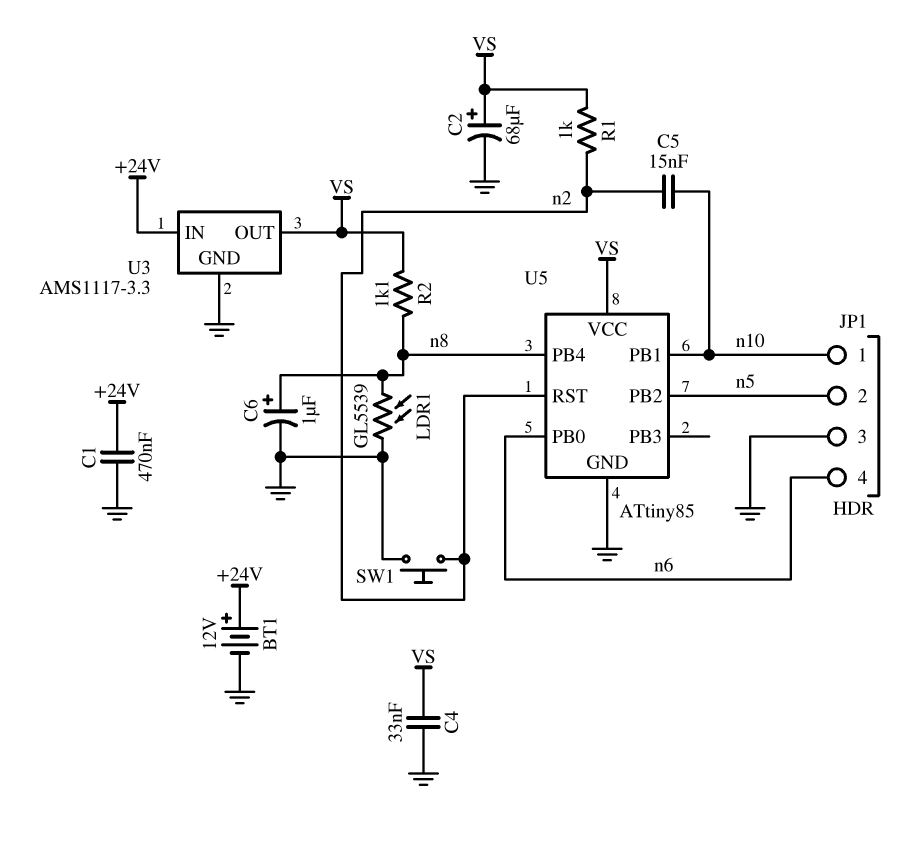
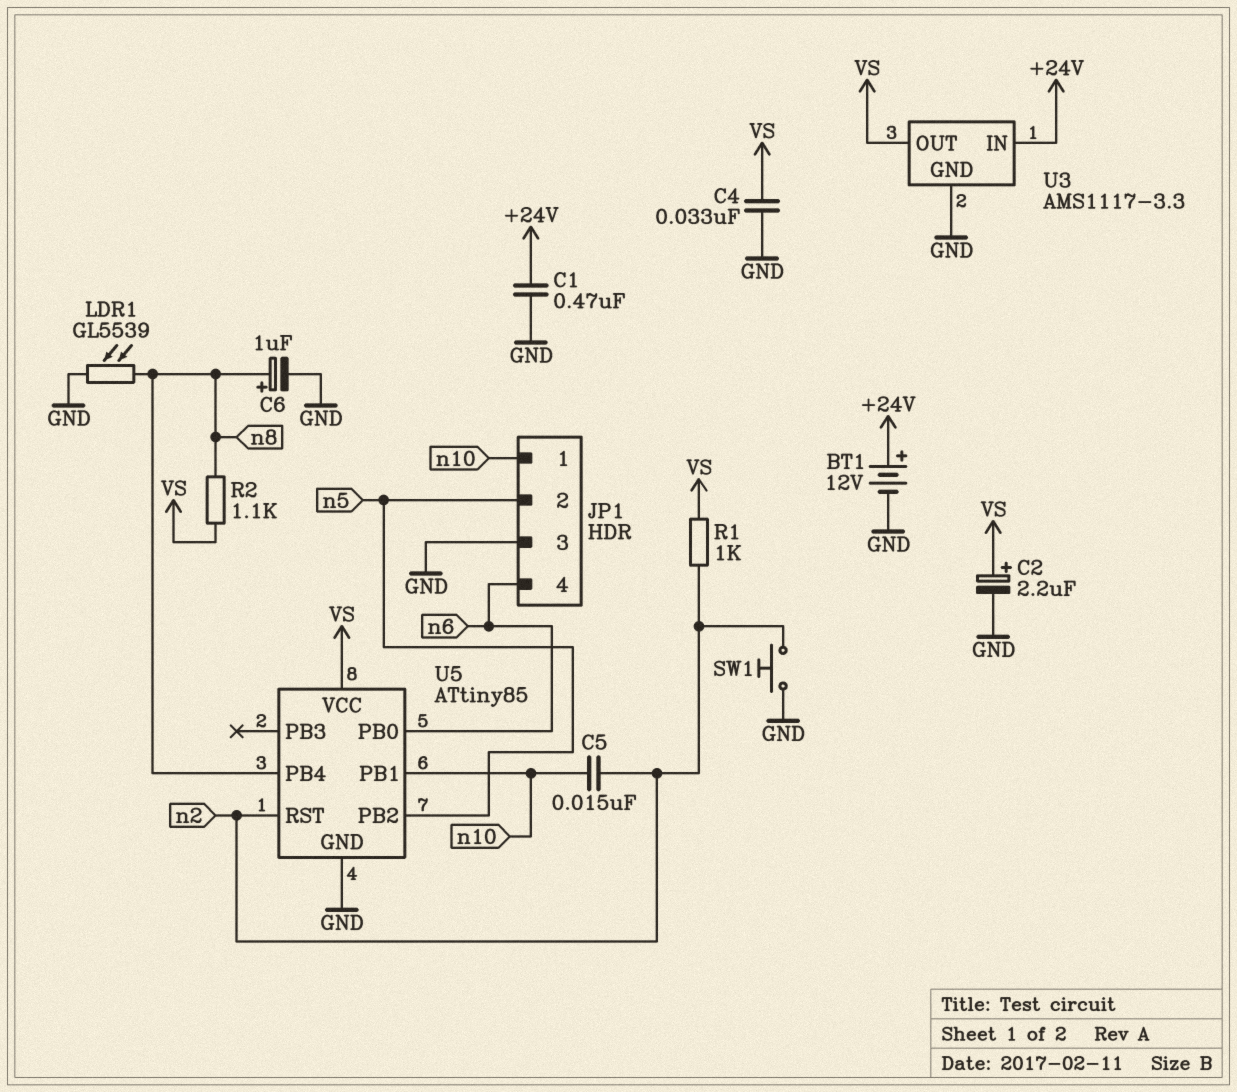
C2: 68uF (plus VS, minus GND) -> 2.2uF (plus VS, minus GND)

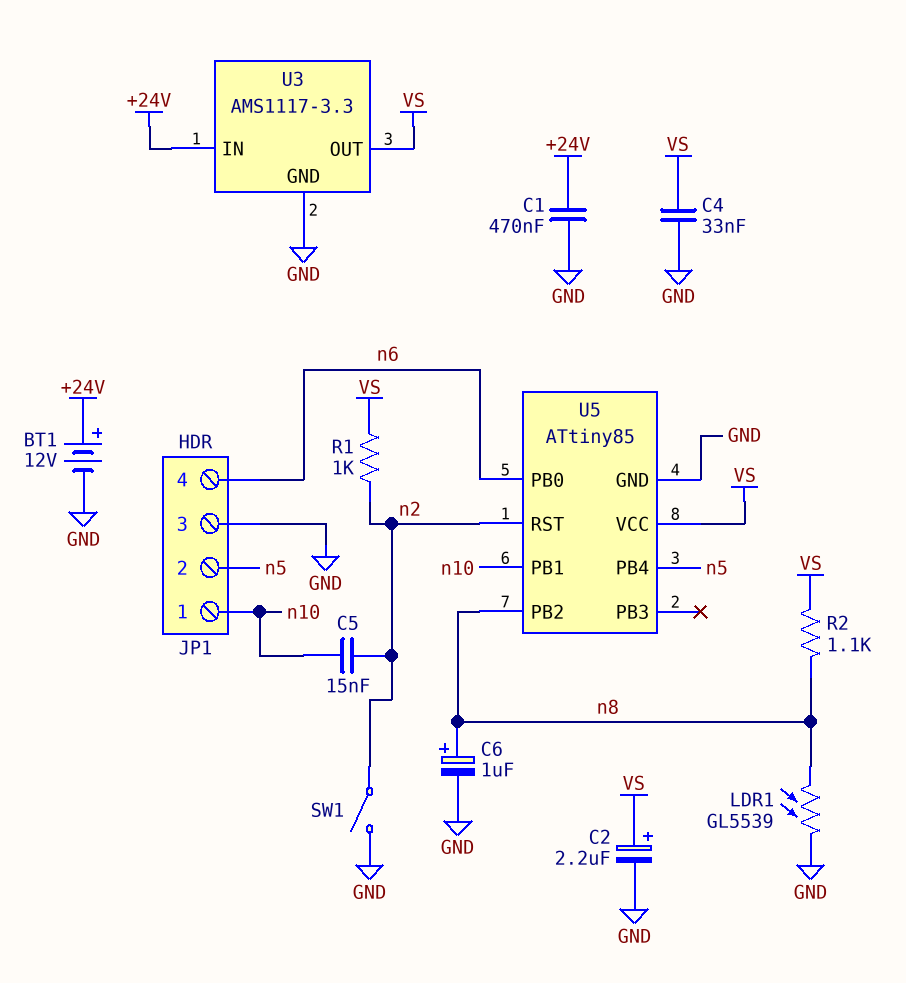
SW1: button (GND, n2) -> switch (GND, n2)
U5 pin PB2: n5 -> n8
U5 pin PB4: n8 -> n5

